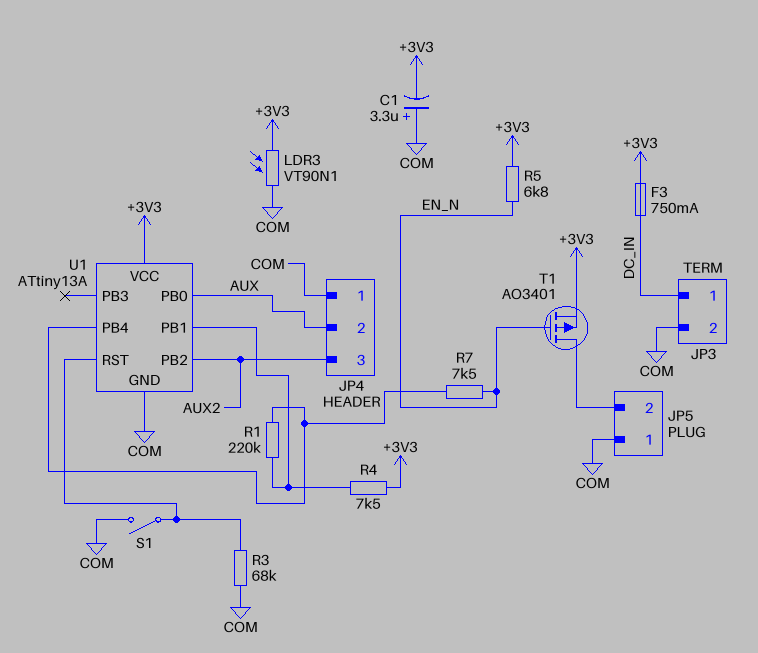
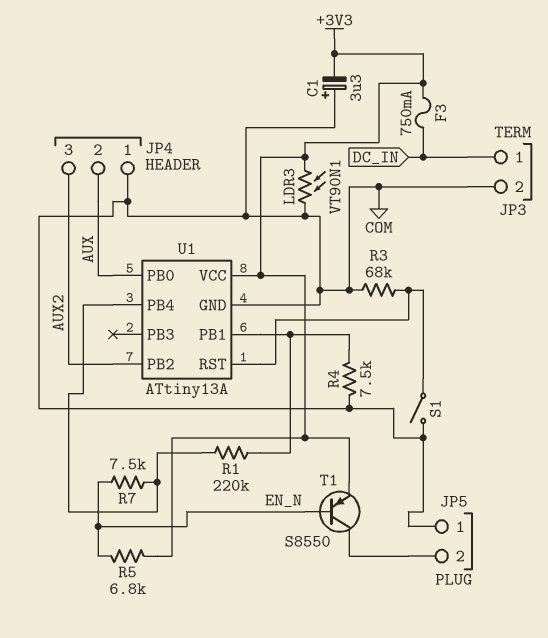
R4: 7.5k (+3V3, U1/PB1) -> 7.5k (COM, U1/PB1)
T1: PMOS AO3401 (G EN_N, D JP5/2, S +3V3) -> PNP S8550 (B EN_N, C JP5/2, E +3V3)

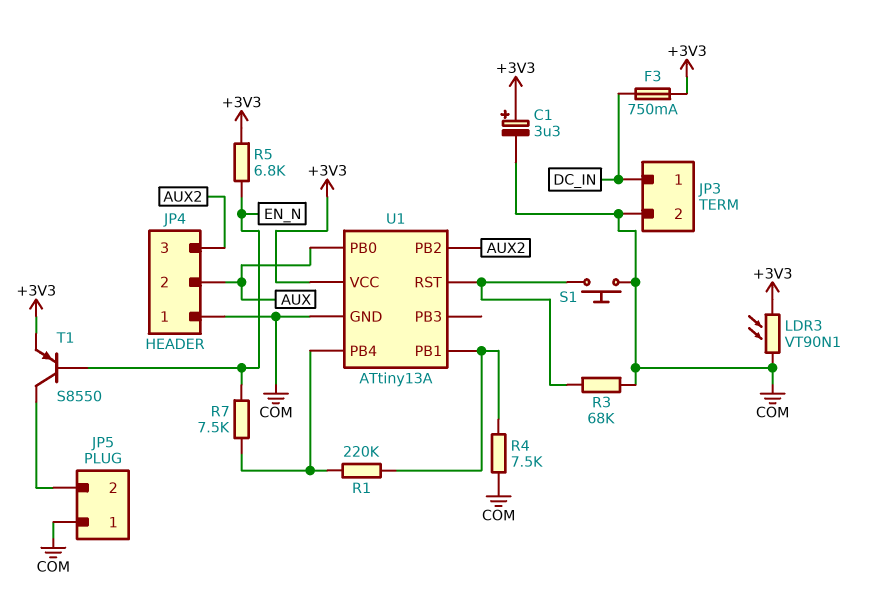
C1: 3.3uF (plus COM, minus +3V3) -> 3.3uF (plus +3V3, minus COM)
S1: switch (COM, U1/RST) -> button (COM, U1/RST)

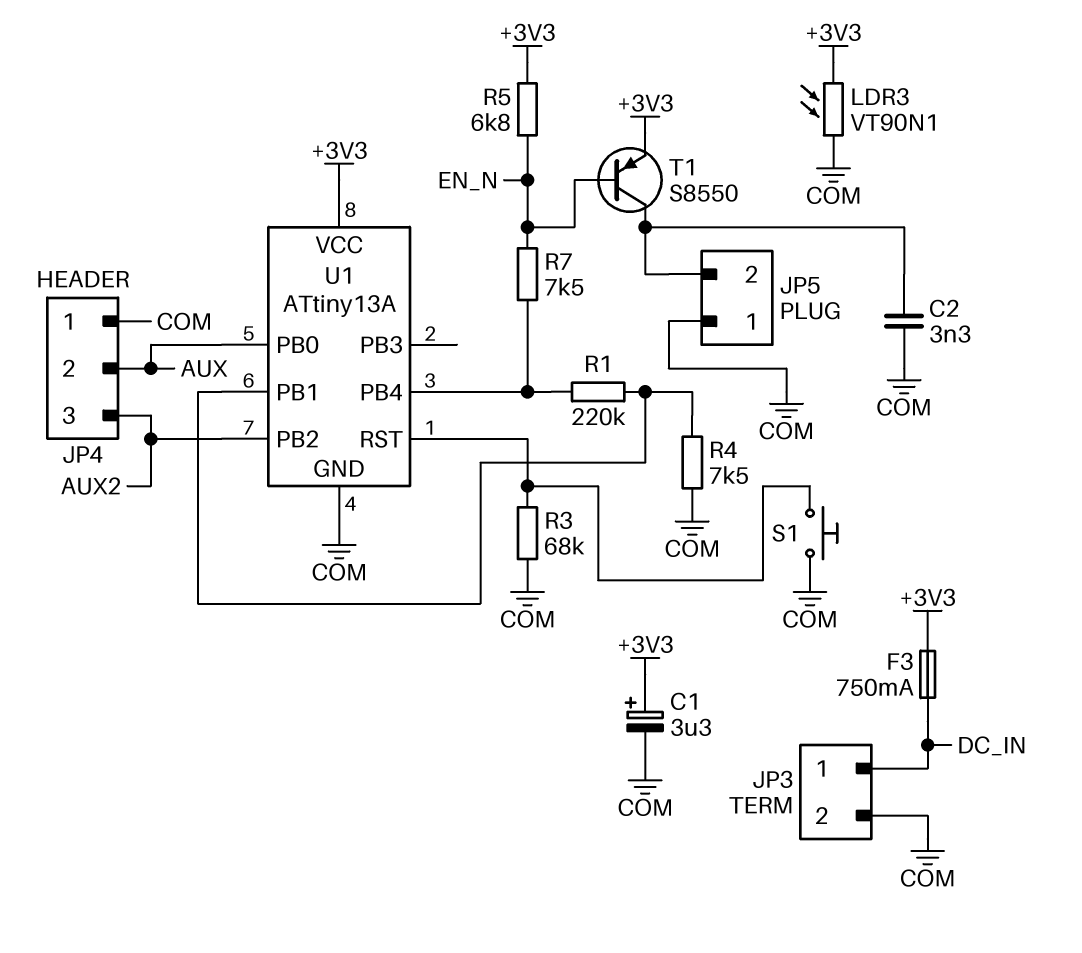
C2: none -> 3.3nF (COM, JP5/2)

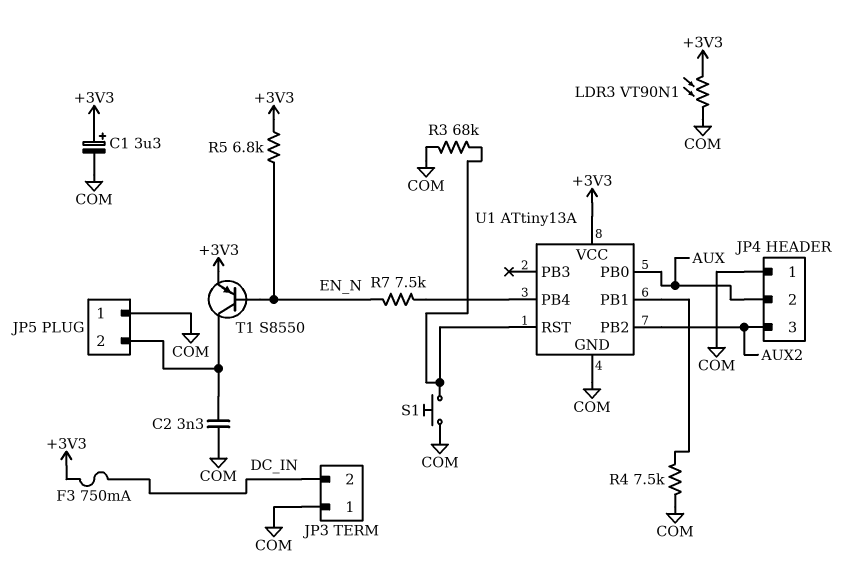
JP3 pin 1: DC_IN -> COM
JP3 pin 2: COM -> DC_IN
R1: 220k (U1/PB1, U1/PB4) -> none

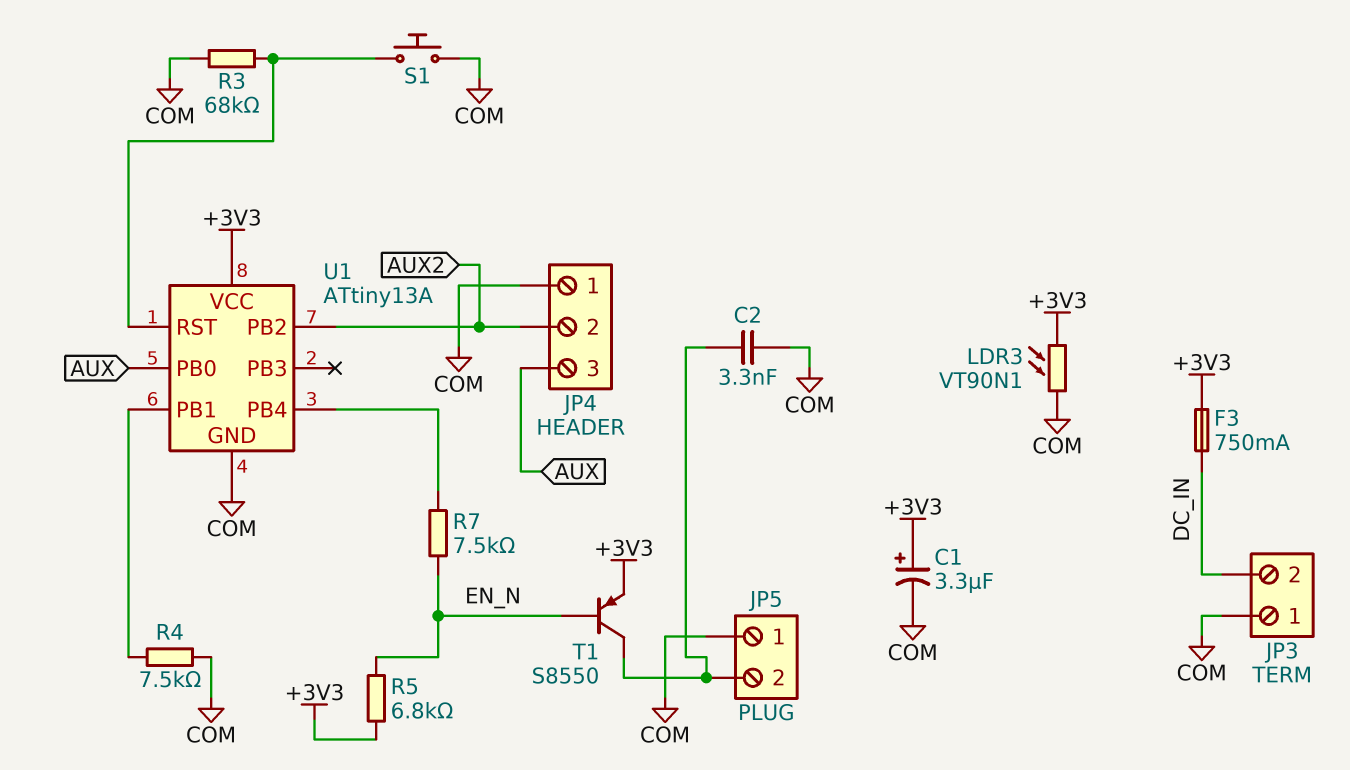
JP4 pin 2: AUX -> AUX2
JP4 pin 3: AUX2 -> AUX

